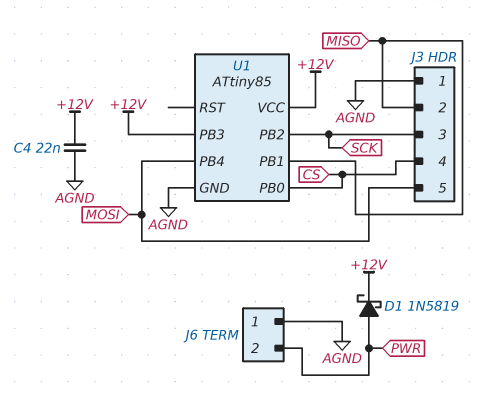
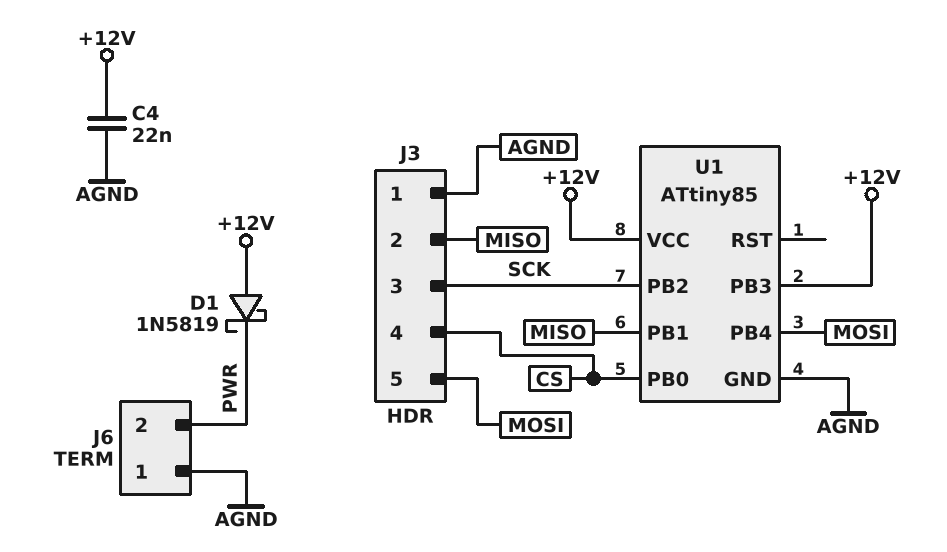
D1: schottky 1N5819 (A PWR, K +12V) -> schottky 1N5819 (A +12V, K PWR)

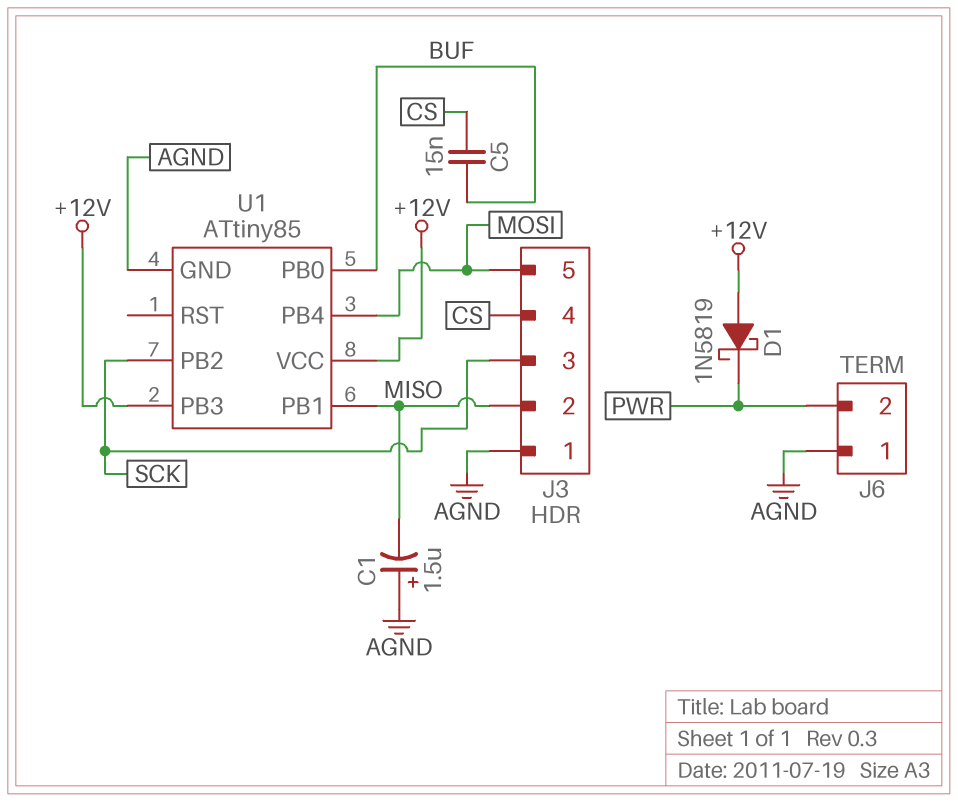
C1: none -> 1.5uF (plus AGND, minus MISO)
C4: 22nF (+12V, AGND) -> none
C5: none -> 15nF (BUF, CS)
U1 pin PB0: CS -> BUF

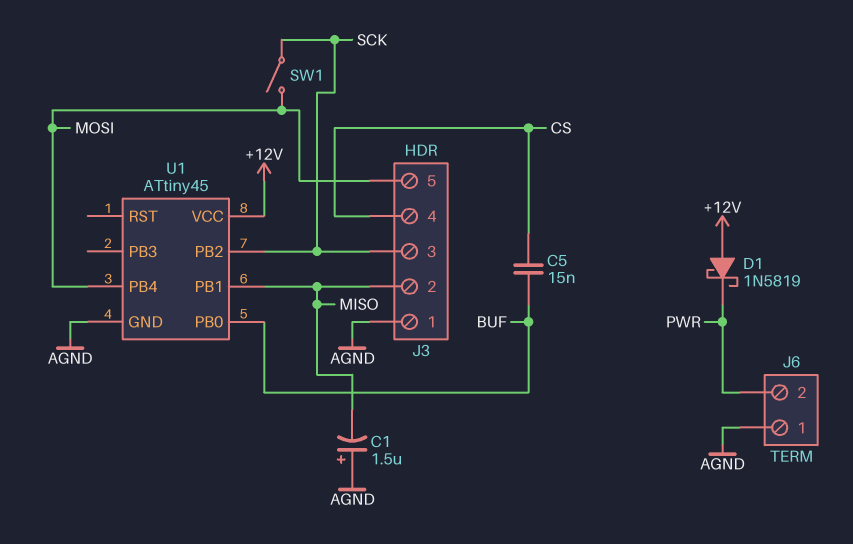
SW1: none -> switch (MOSI, SCK)
U1: ATtiny85 -> ATtiny45
U1 pin PB3: +12V -> none

